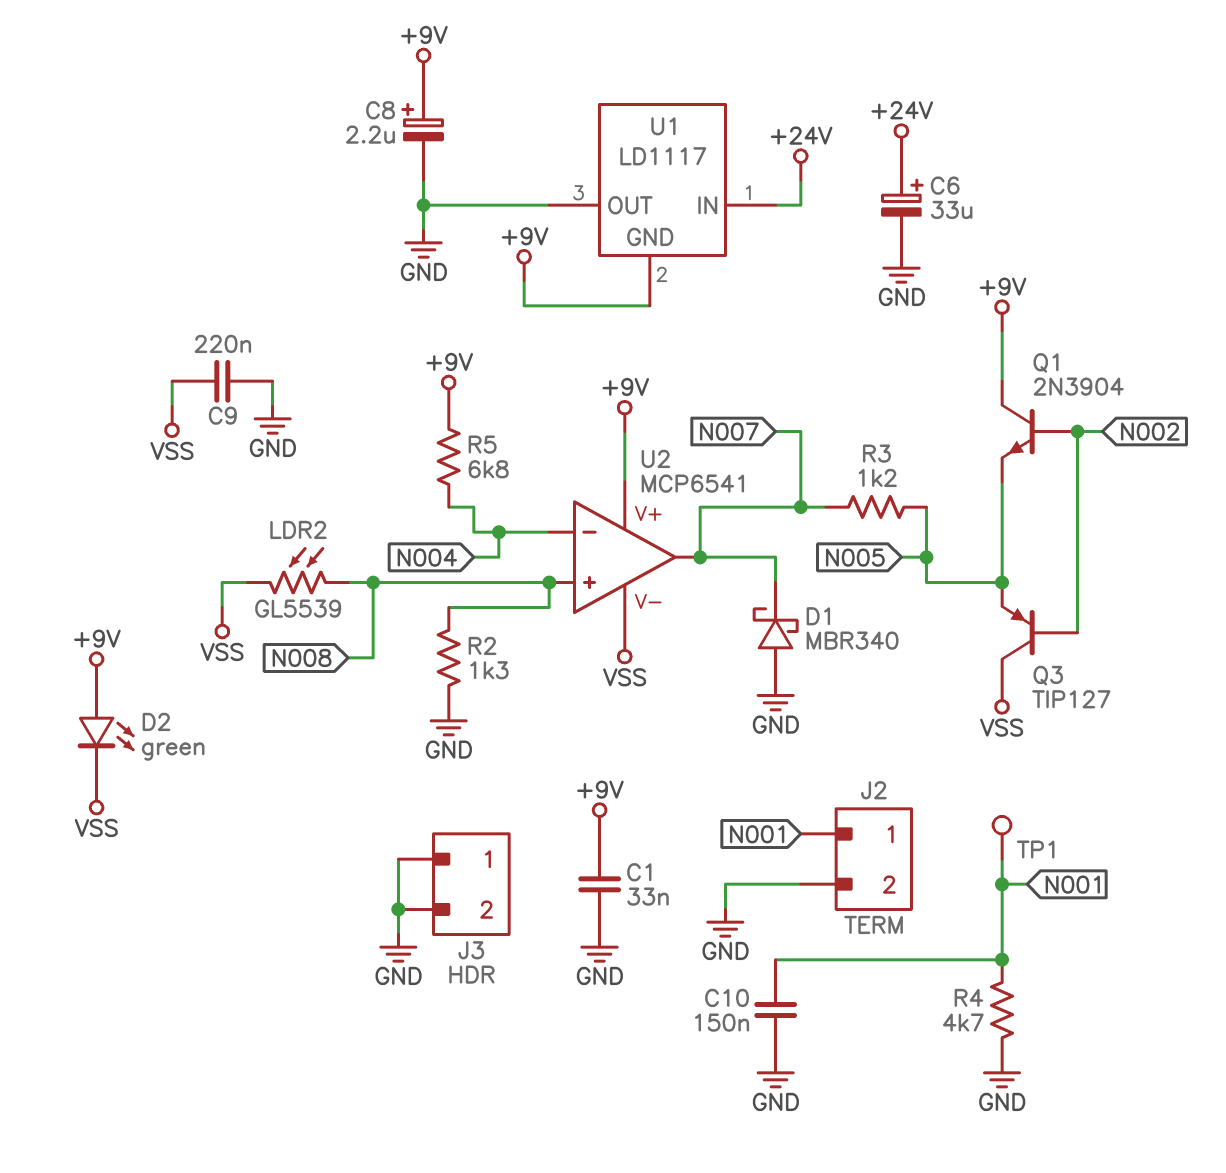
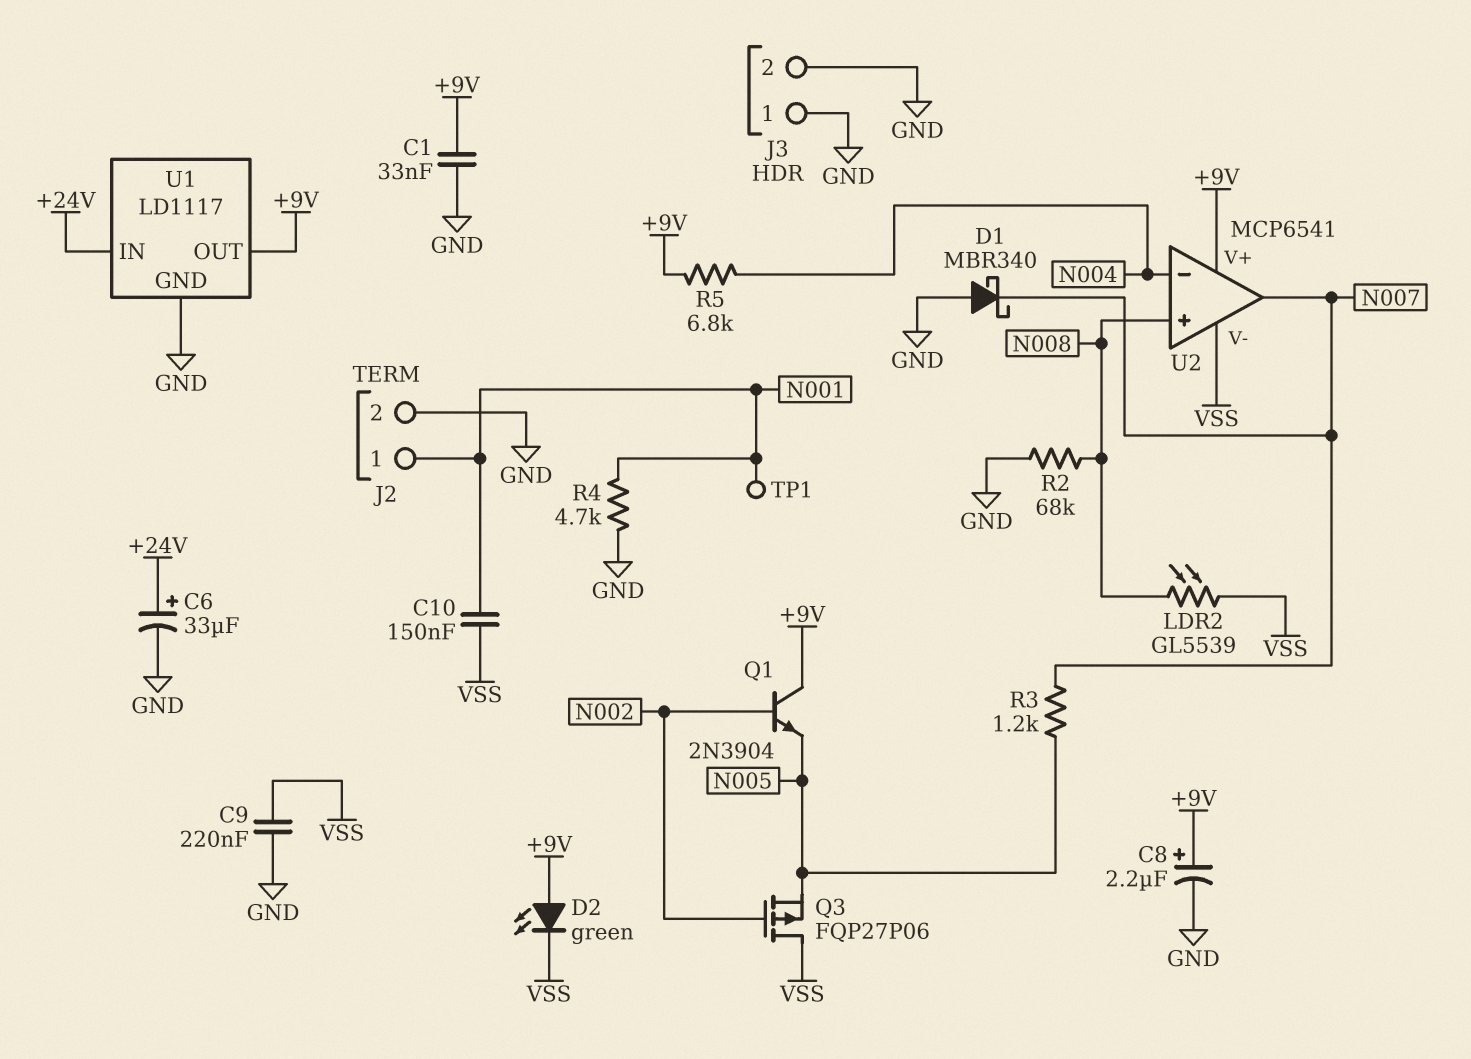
C10: 150nF (GND, N001) -> 150nF (N001, VSS)
Q3: PNP TIP127 (B N002, C VSS, E N005) -> PMOS FQP27P06 (G N002, D VSS, S N005)
R2: 1.3k (GND, N008) -> 68k (GND, N008)
U1 pin GND: +9V -> GND
U1 pin OUT: GND -> +9V

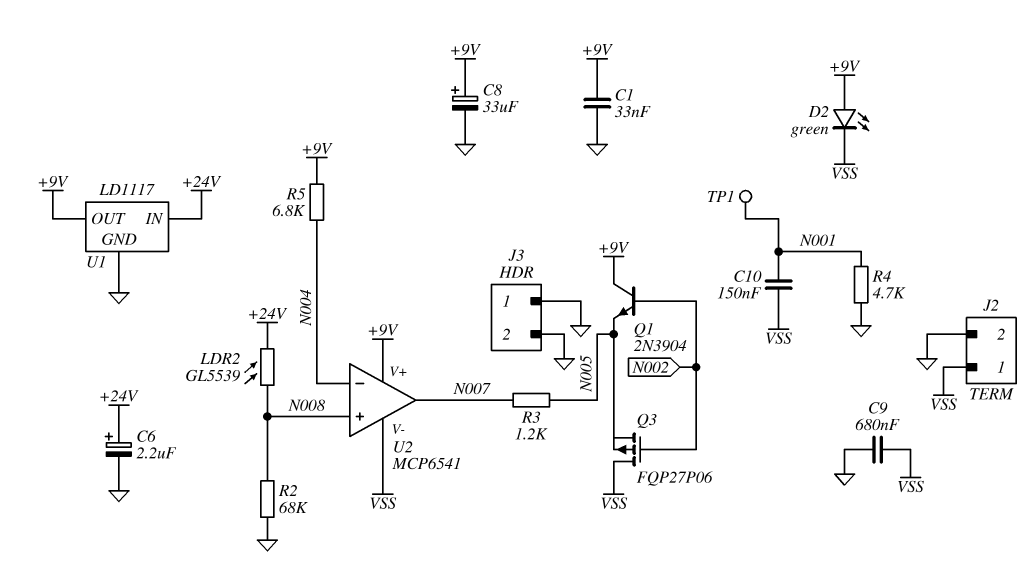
C6: 33uF (plus +24V, minus GND) -> 2.2uF (plus +24V, minus GND)
C8: 2.2uF (plus +9V, minus GND) -> 33uF (plus +9V, minus GND)
C9: 220nF (GND, VSS) -> 680nF (GND, VSS)
D1: schottky MBR340 (A GND, K N007) -> none
J2 pin 1: N001 -> VSS
LDR2: GL5539 (N008, VSS) -> GL5539 (+24V, N008)

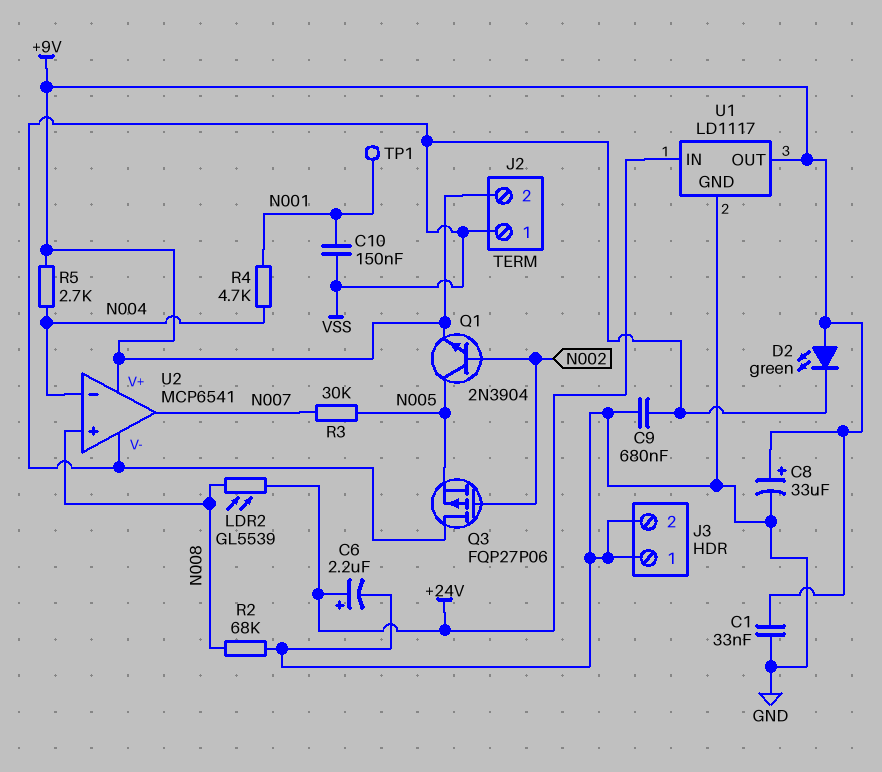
J2 pin 2: GND -> +9V
Q1: NPN 2N3904 (B N002, C +9V, E N005) -> NPN 2N3904 (B N002, C N005, E +9V)
R3: 1.2k (N005, N007) -> 30k (N005, N007)
R4: 4.7k (GND, N001) -> 4.7k (N001, N004)
R5: 6.8k (+9V, N004) -> 2.7k (+9V, N004)

